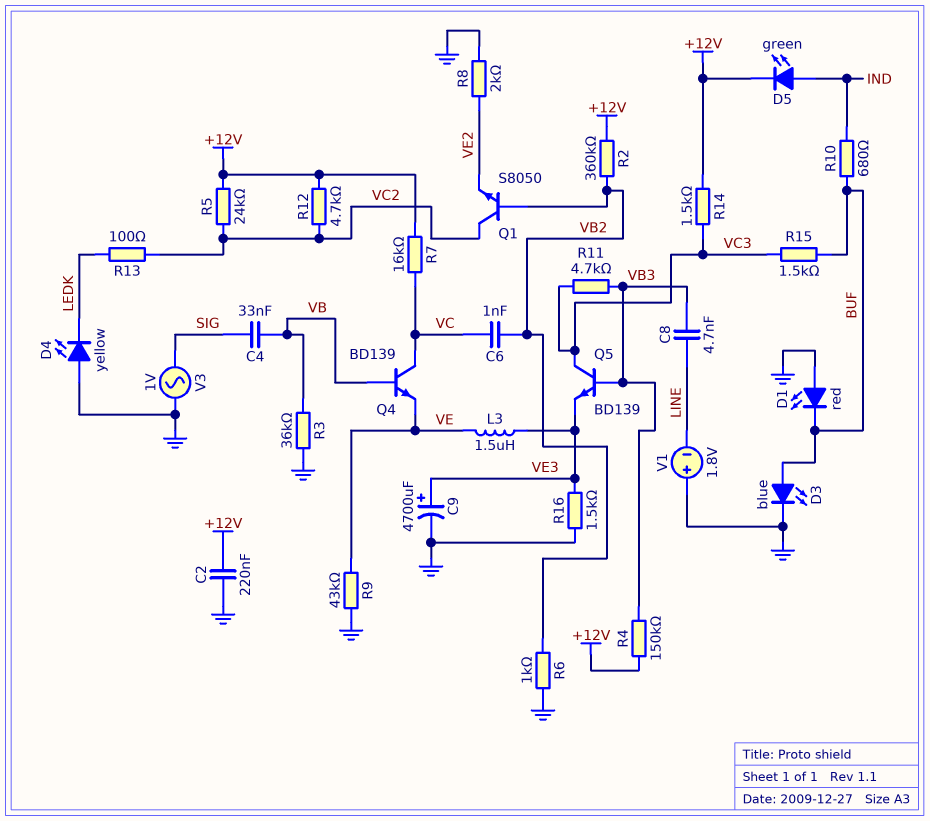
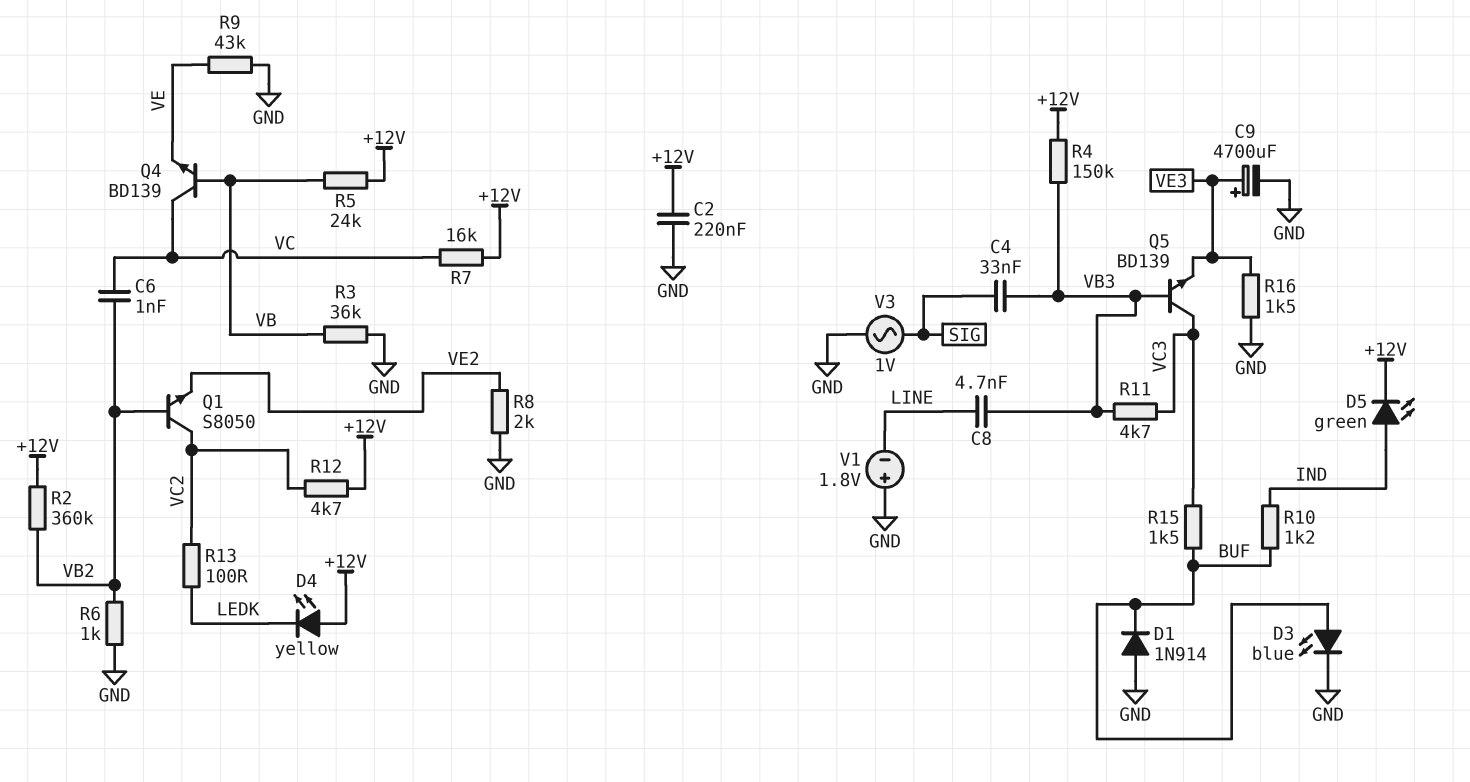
C4: 33nF (SIG, VB) -> 33nF (SIG, VB3)
D1: LED red (A GND, K BUF) -> diode 1N914 (A GND, K BUF)
D4: LED yellow (A GND, K LEDK) -> LED yellow (A +12V, K LEDK)
L3: 1.5uH (VE, VE3) -> none
R5: 24k (+12V, VC2) -> 24k (+12V, VB)
R10: 680 (BUF, IND) -> 1.2k (BUF, IND)
R14: 1.5k (+12V, VC3) -> none

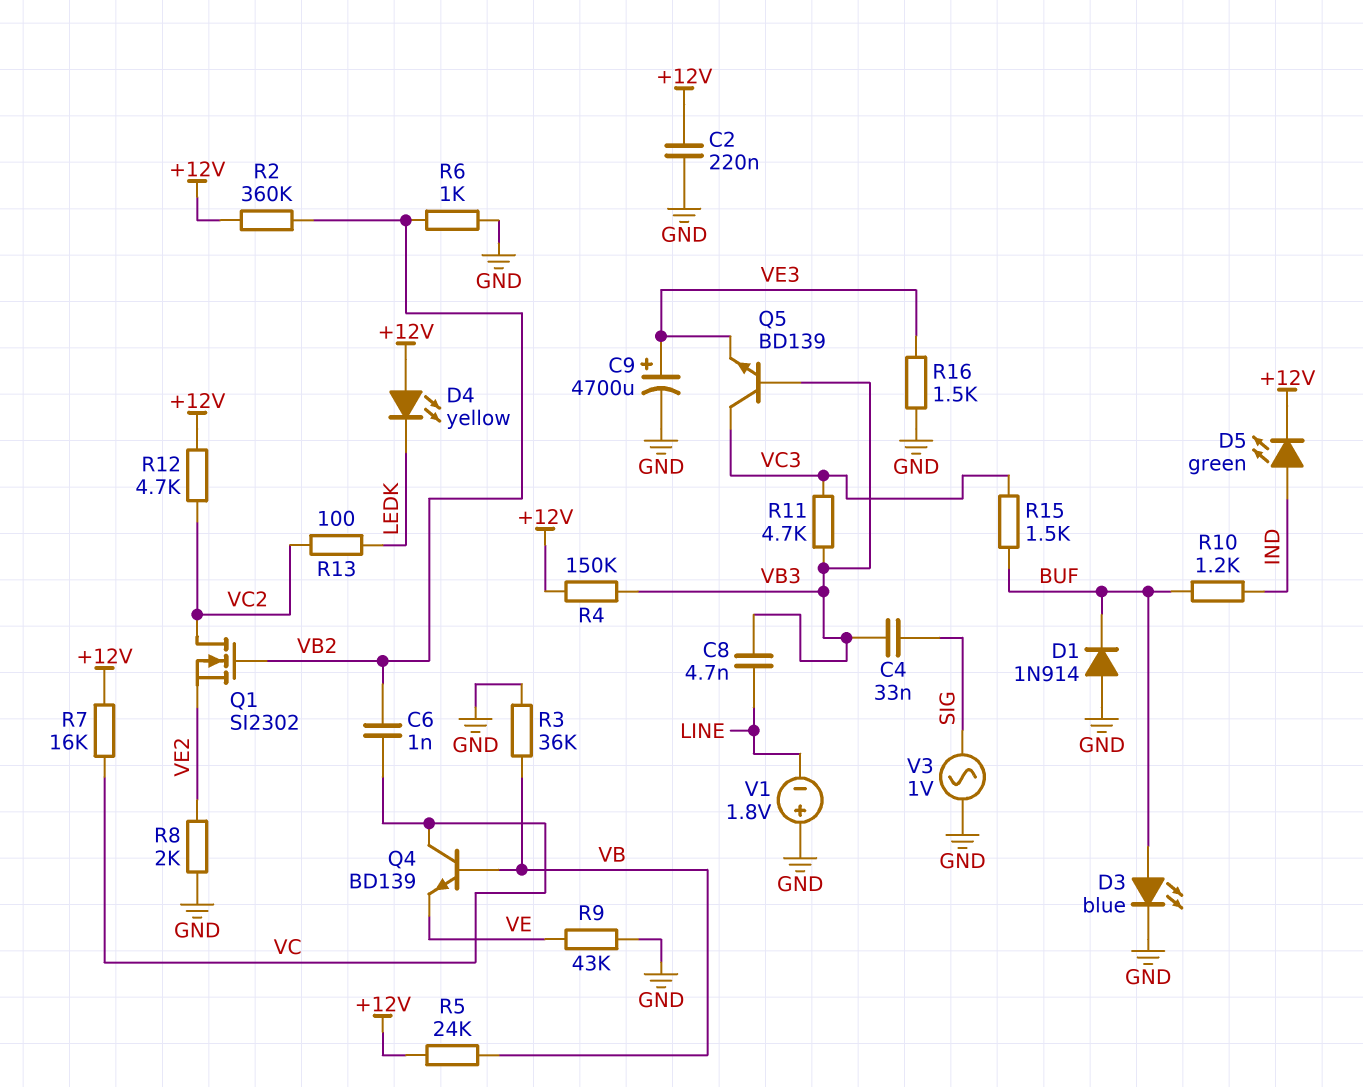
Q1: NPN S8050 (B VB2, C VC2, E VE2) -> NMOS SI2302 (G VB2, D VC2, S VE2)

